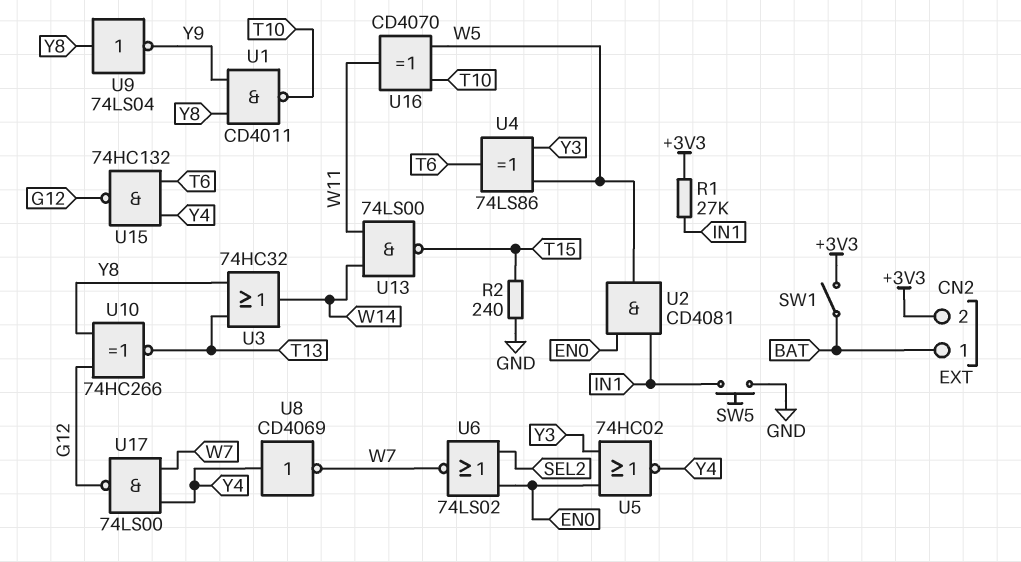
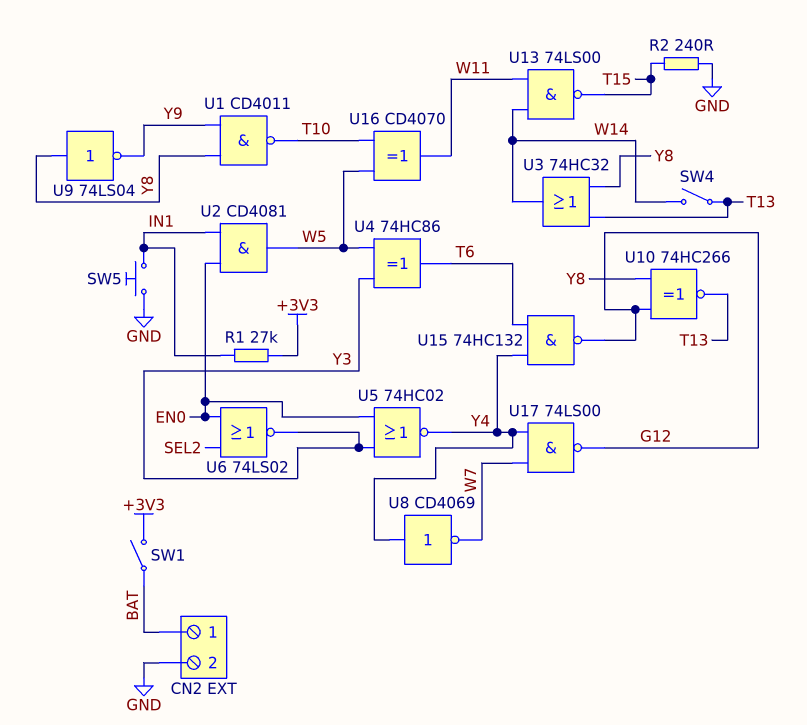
CN2 pin 2: +3V3 -> GND
SW4: none -> switch (T13, W14)
U4: XOR 74LS86 (in W5, in Y3, out T6) -> XOR 74HC86 (in W5, in Y3, out T6)
U6: NOR 74LS02 (in EN0, in SEL2, out W7) -> NOR 74LS02 (in EN0, in SEL2, out Y3)

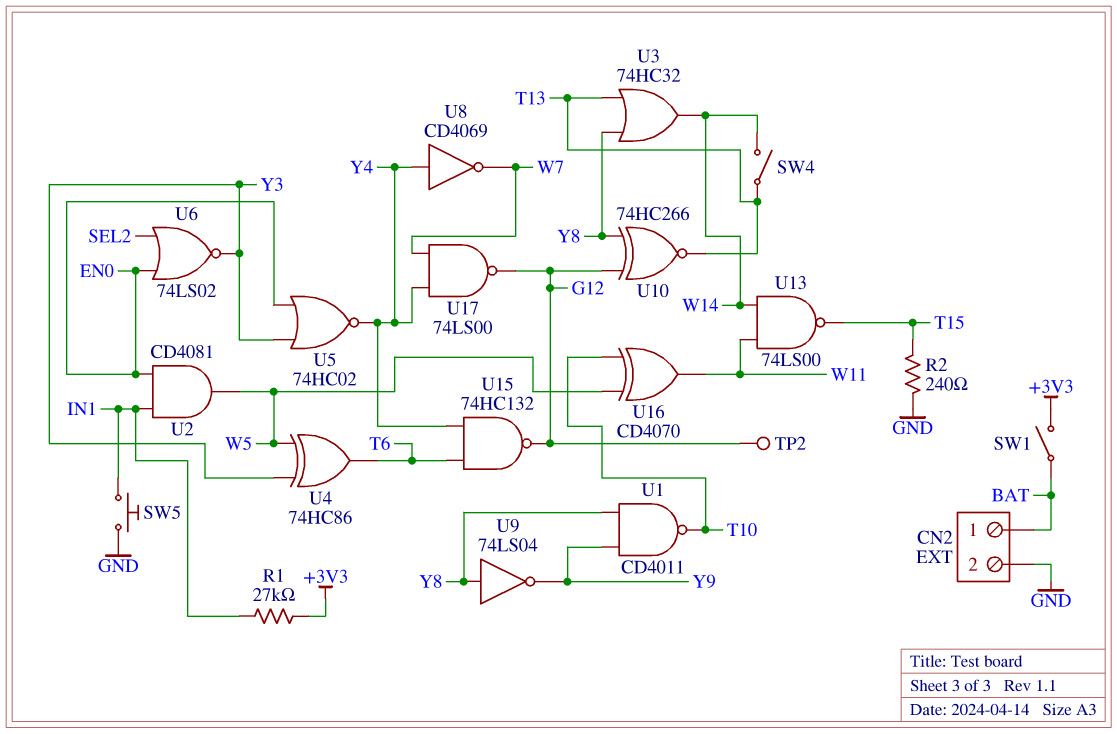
TP2: none -> test point (G12)

